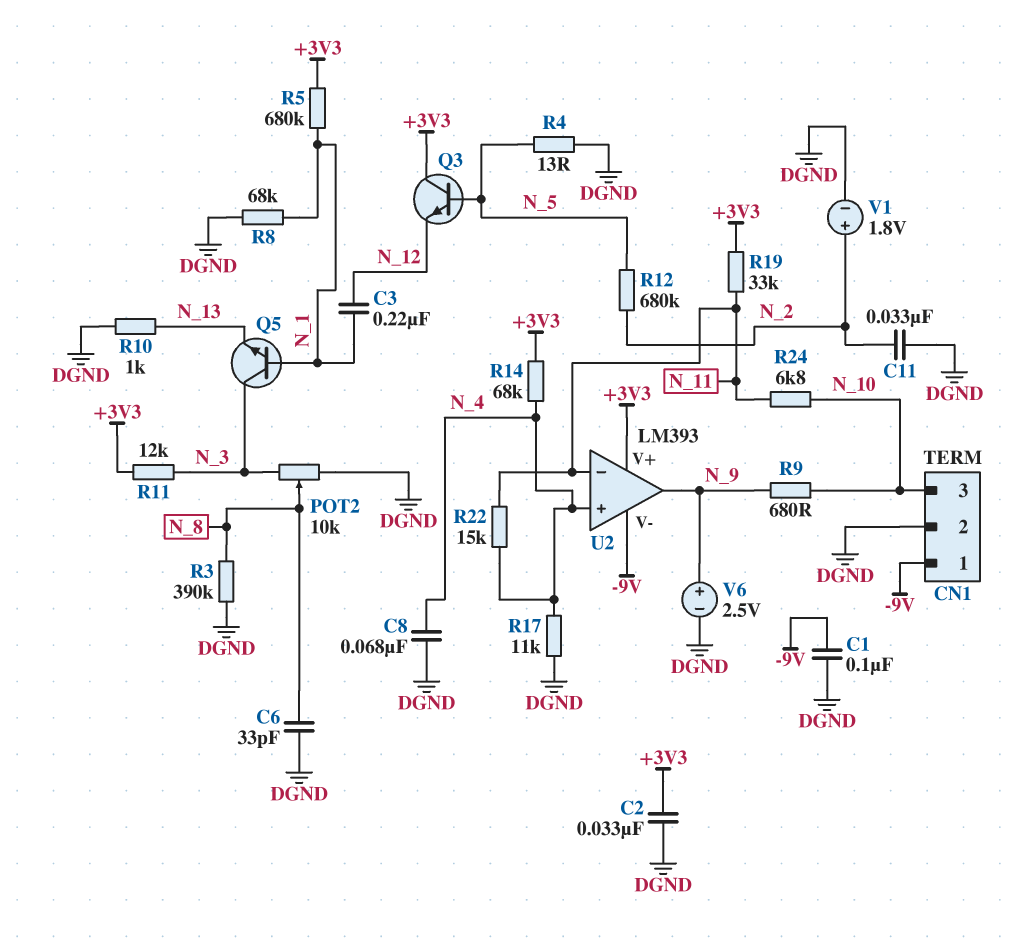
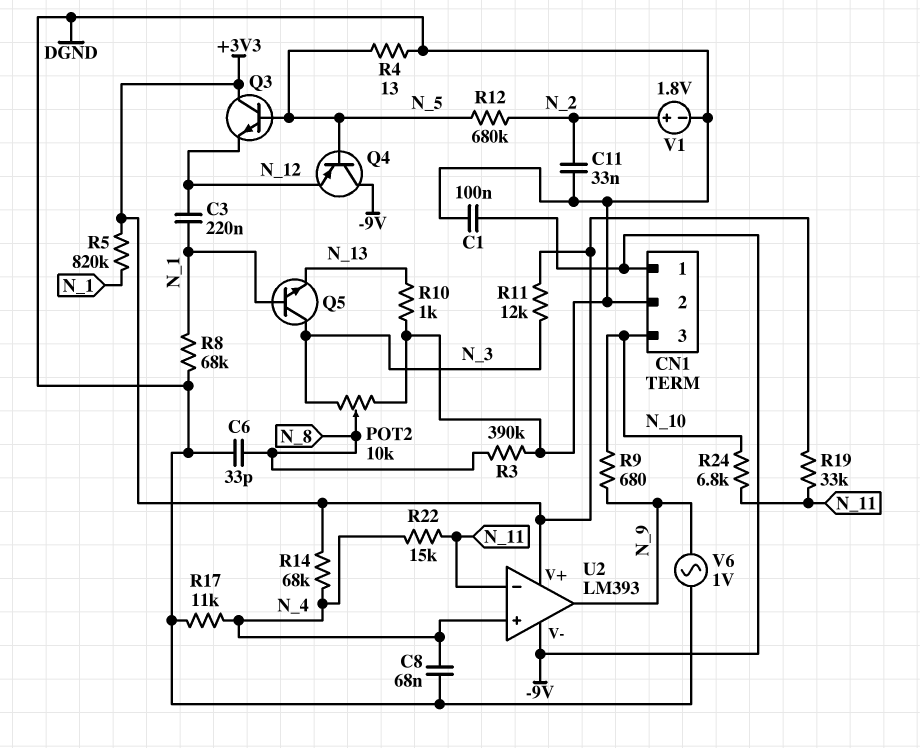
C2: 33nF (+3V3, DGND) -> none
Q4: none -> PNP (B N_5, C -9V, E N_12)
R5: 680k (+3V3, N_1) -> 820k (+3V3, N_1)
V6: 2.5V (plus N_9, minus DGND) -> AC 1V (DGND, N_9)

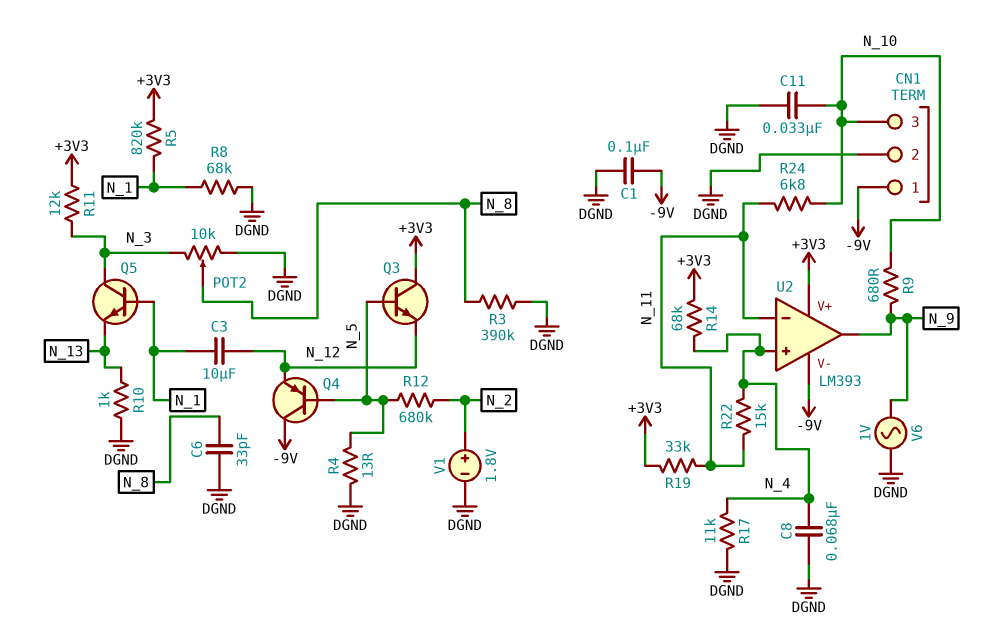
C3: 220nF (N_1, N_12) -> 10uF (N_1, N_12)
C11: 33nF (DGND, N_2) -> 33nF (DGND, N_10)

